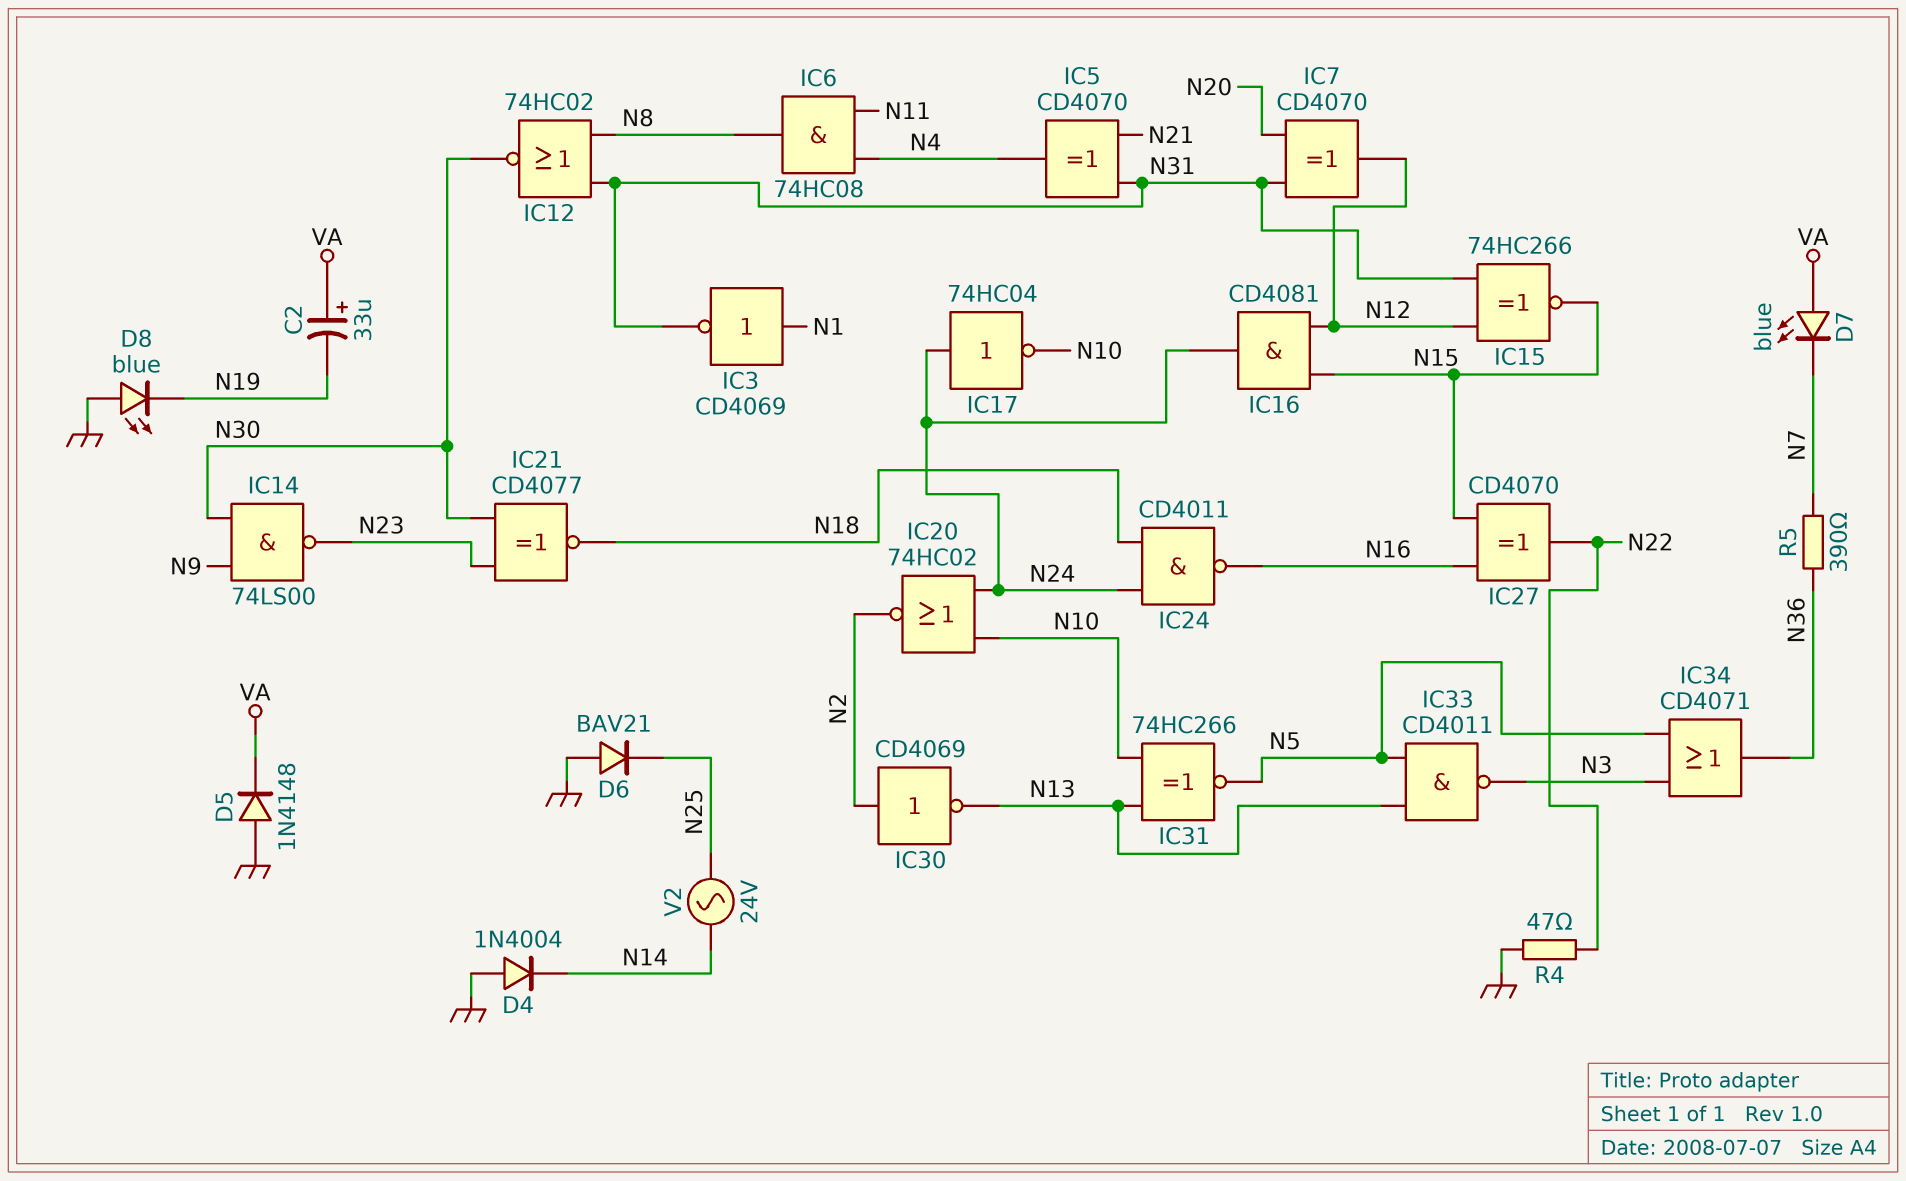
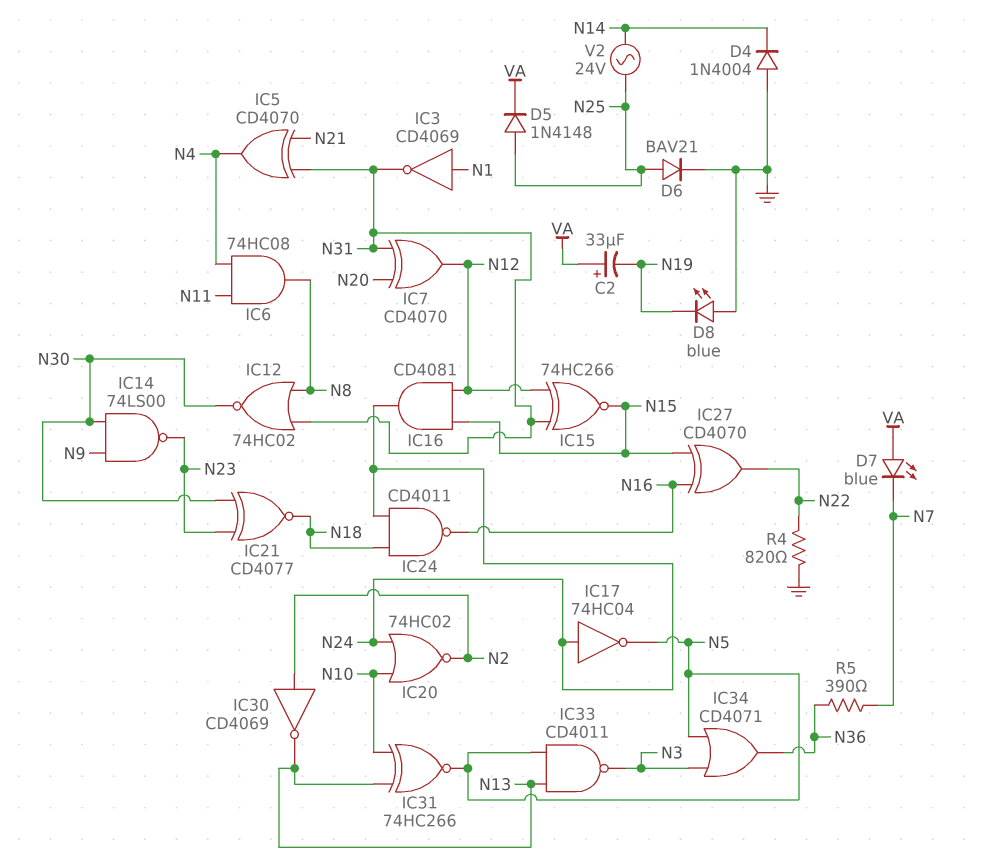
D5: diode 1N4148 (A GND, K VA) -> diode 1N4148 (A N25, K VA)
D6: diode BAV21 (A GND, K N25) -> diode BAV21 (A N25, K GND)
IC17: NOT 74HC04 (in N24, out N10) -> NOT 74HC04 (in N24, out N5)
R4: 47 (GND, N22) -> 820 (GND, N22)

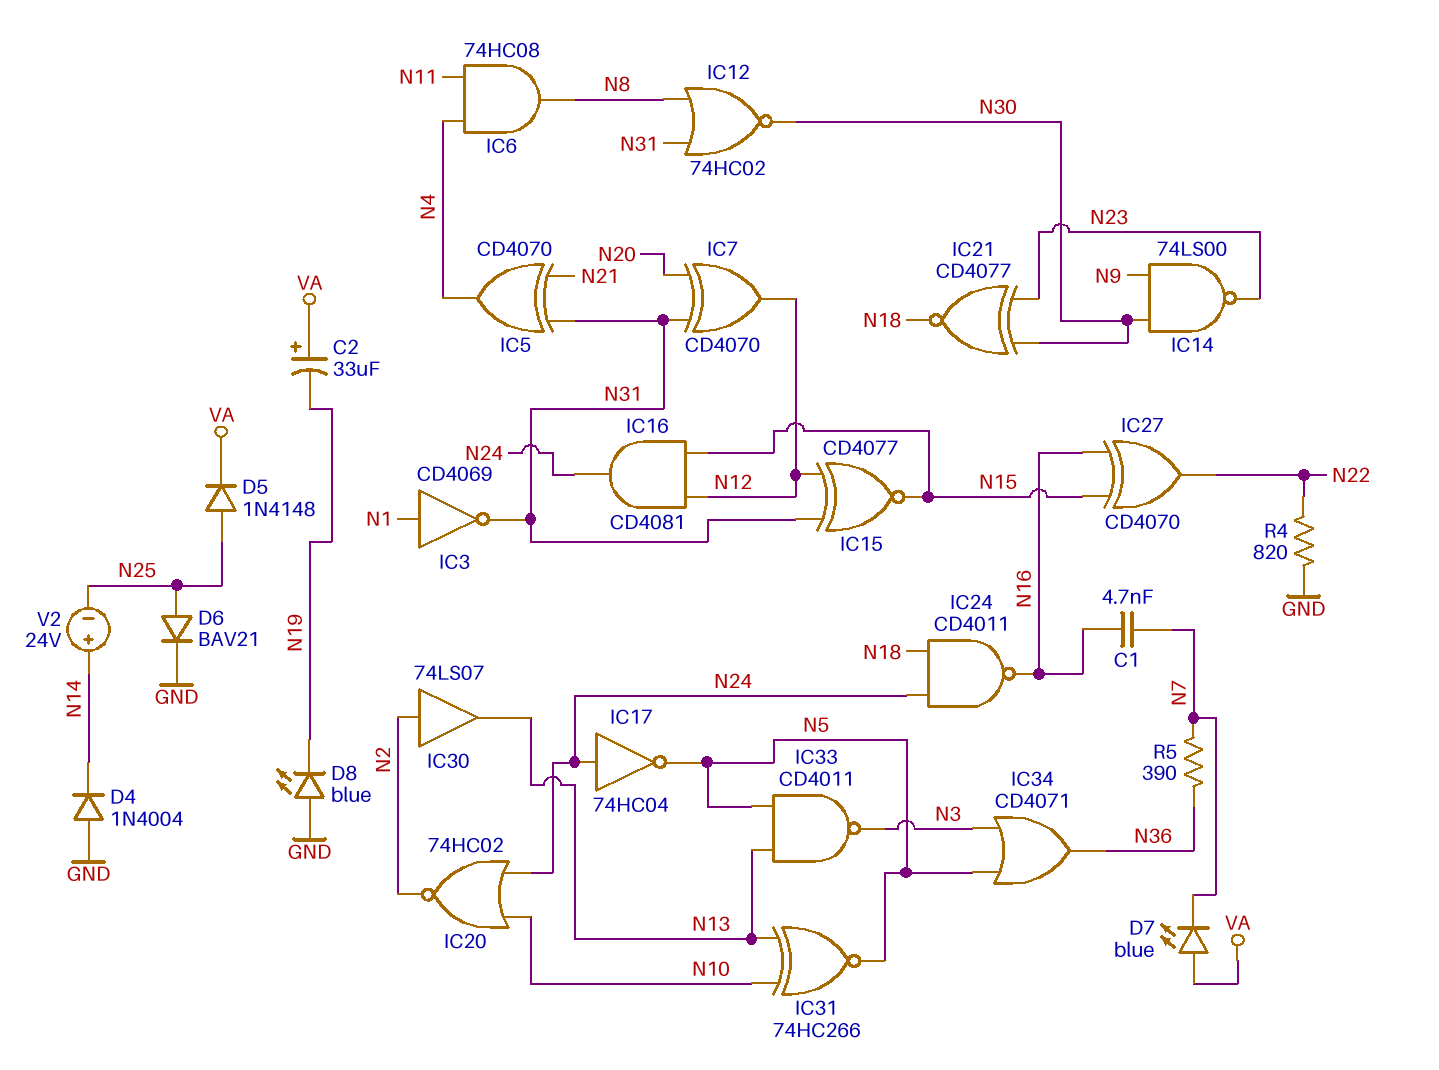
C1: none -> 4.7nF (N7, N16)
IC15: XNOR 74HC266 (in N12, in N31, out N15) -> XNOR CD4077 (in N12, in N31, out N15)
IC30: NOT CD4069 (in N2, out N13) -> buffer 74LS07 (in N2, out N13)
V2: AC 24V (N14, N25) -> 24V (plus N14, minus N25)

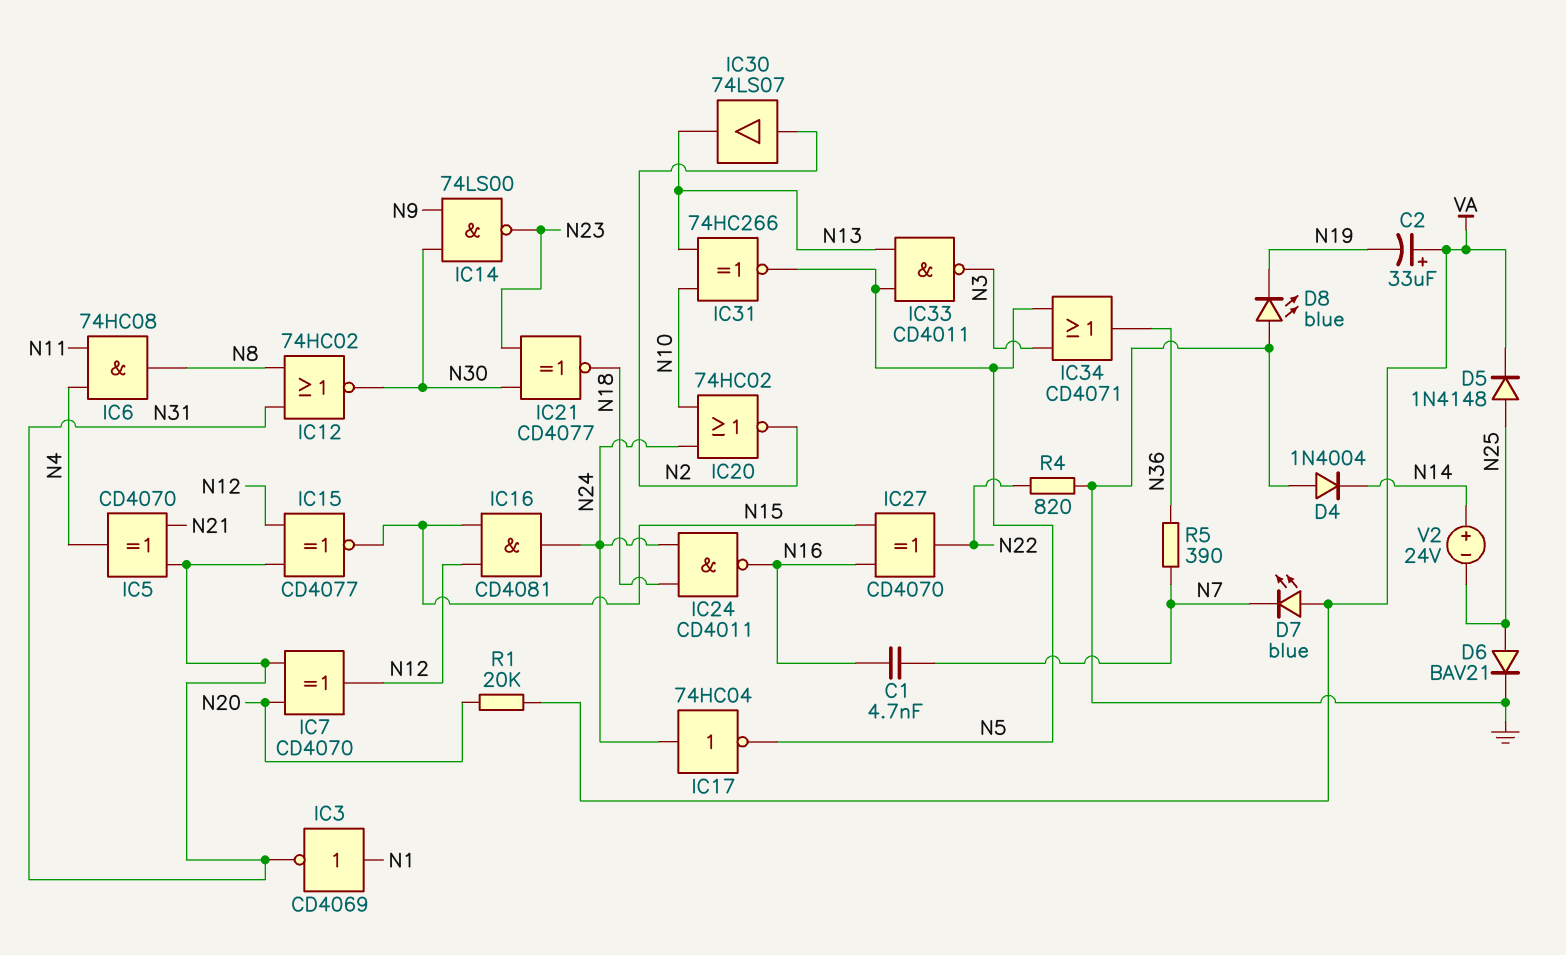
R1: none -> 20k (N20, VA)

